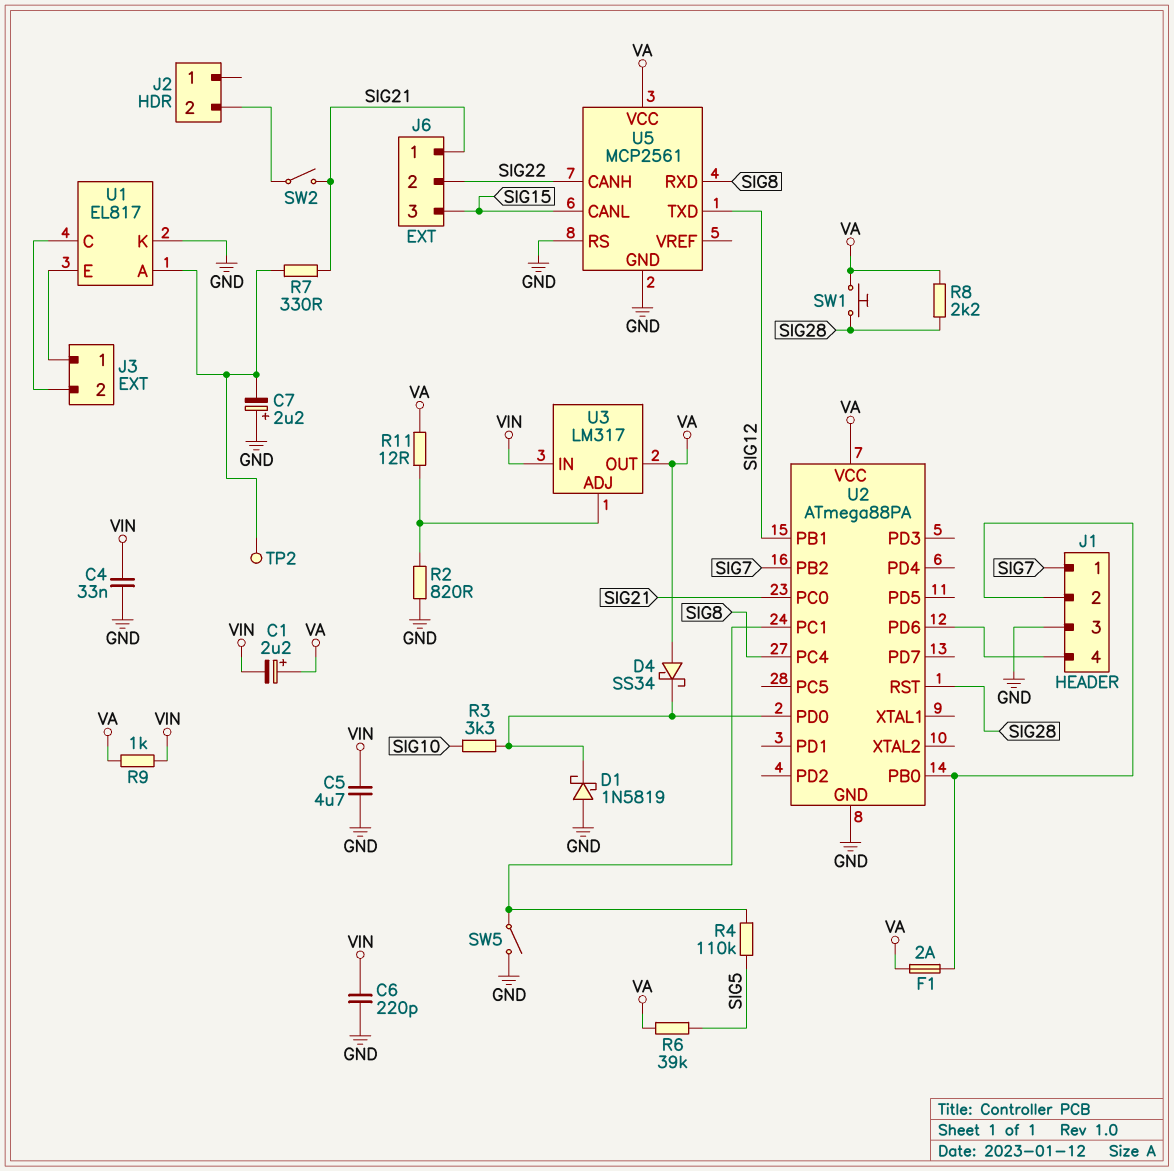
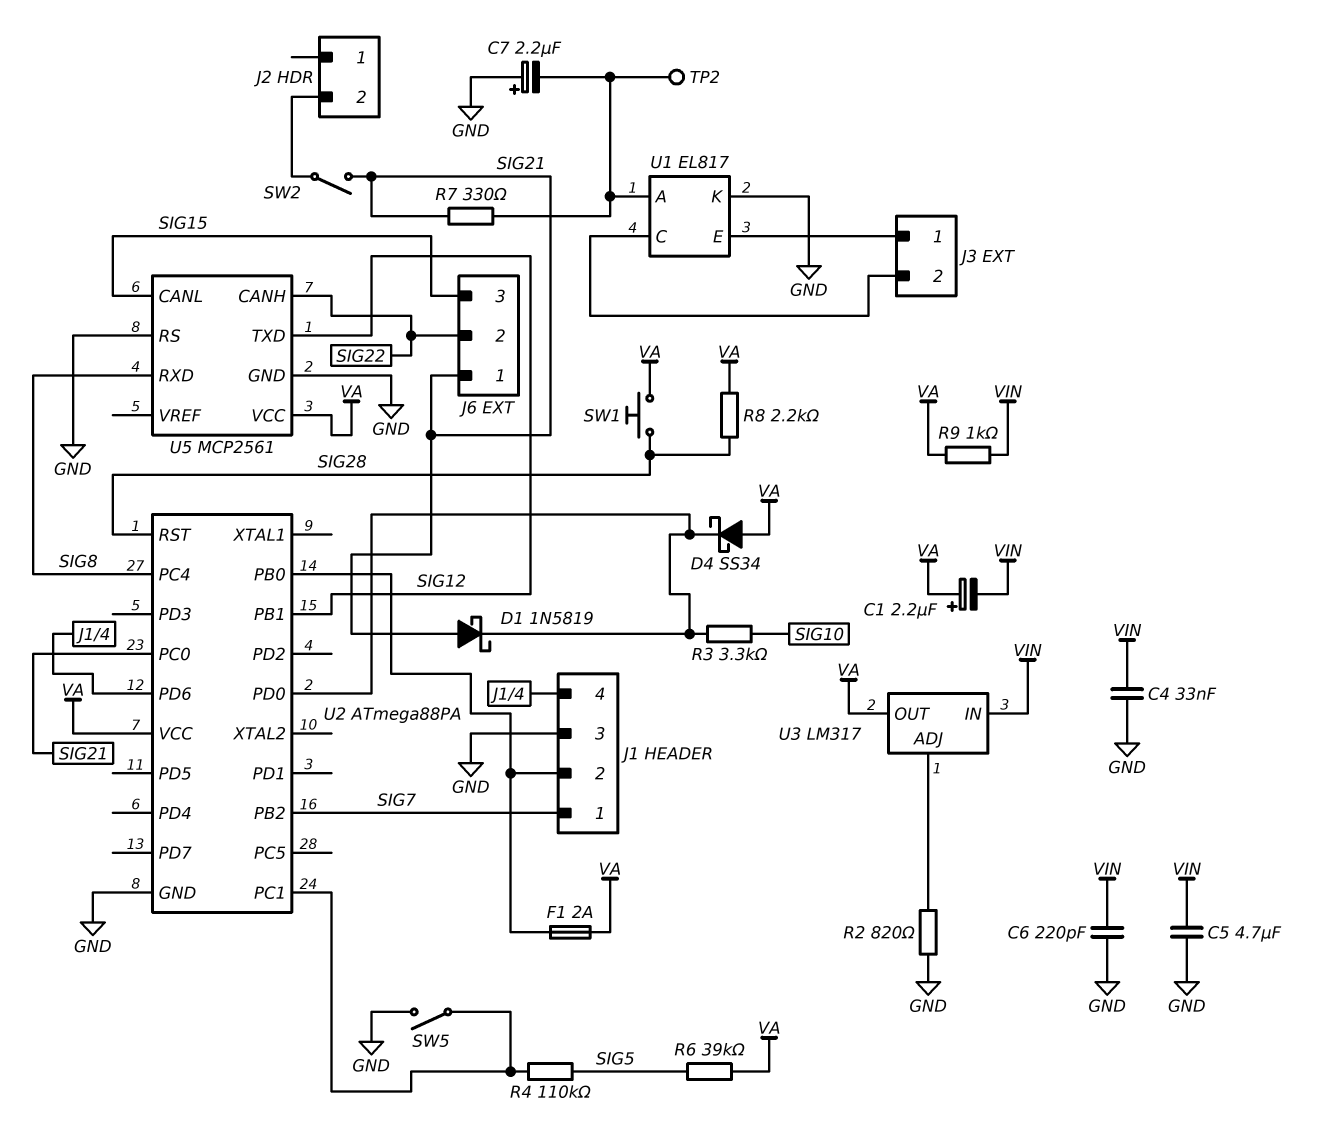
D1: schottky 1N5819 (A GND, K U2/PD0) -> schottky 1N5819 (A SIG21, K U2/PD0)
R11: 12 (U3/ADJ, VA) -> none

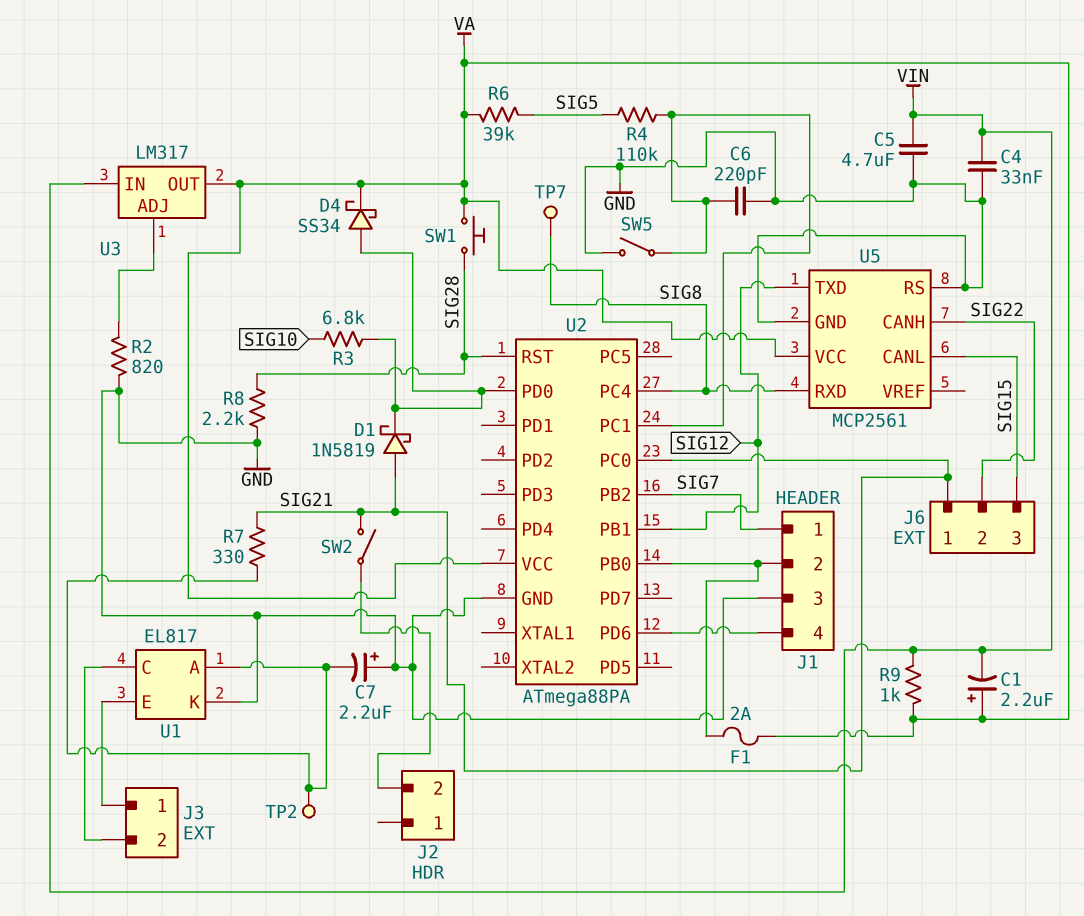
C6: 220pF (GND, VIN) -> 220pF (GND, U2/PC1)
D4: schottky SS34 (A VA, K U2/PD0) -> schottky SS34 (A U2/PD0, K VA)
R3: 3.3k (SIG10, U2/PD0) -> 6.8k (SIG10, U2/PD0)
R8: 2.2k (SIG28, VA) -> 2.2k (GND, SIG28)
TP7: none -> test point (SIG8)

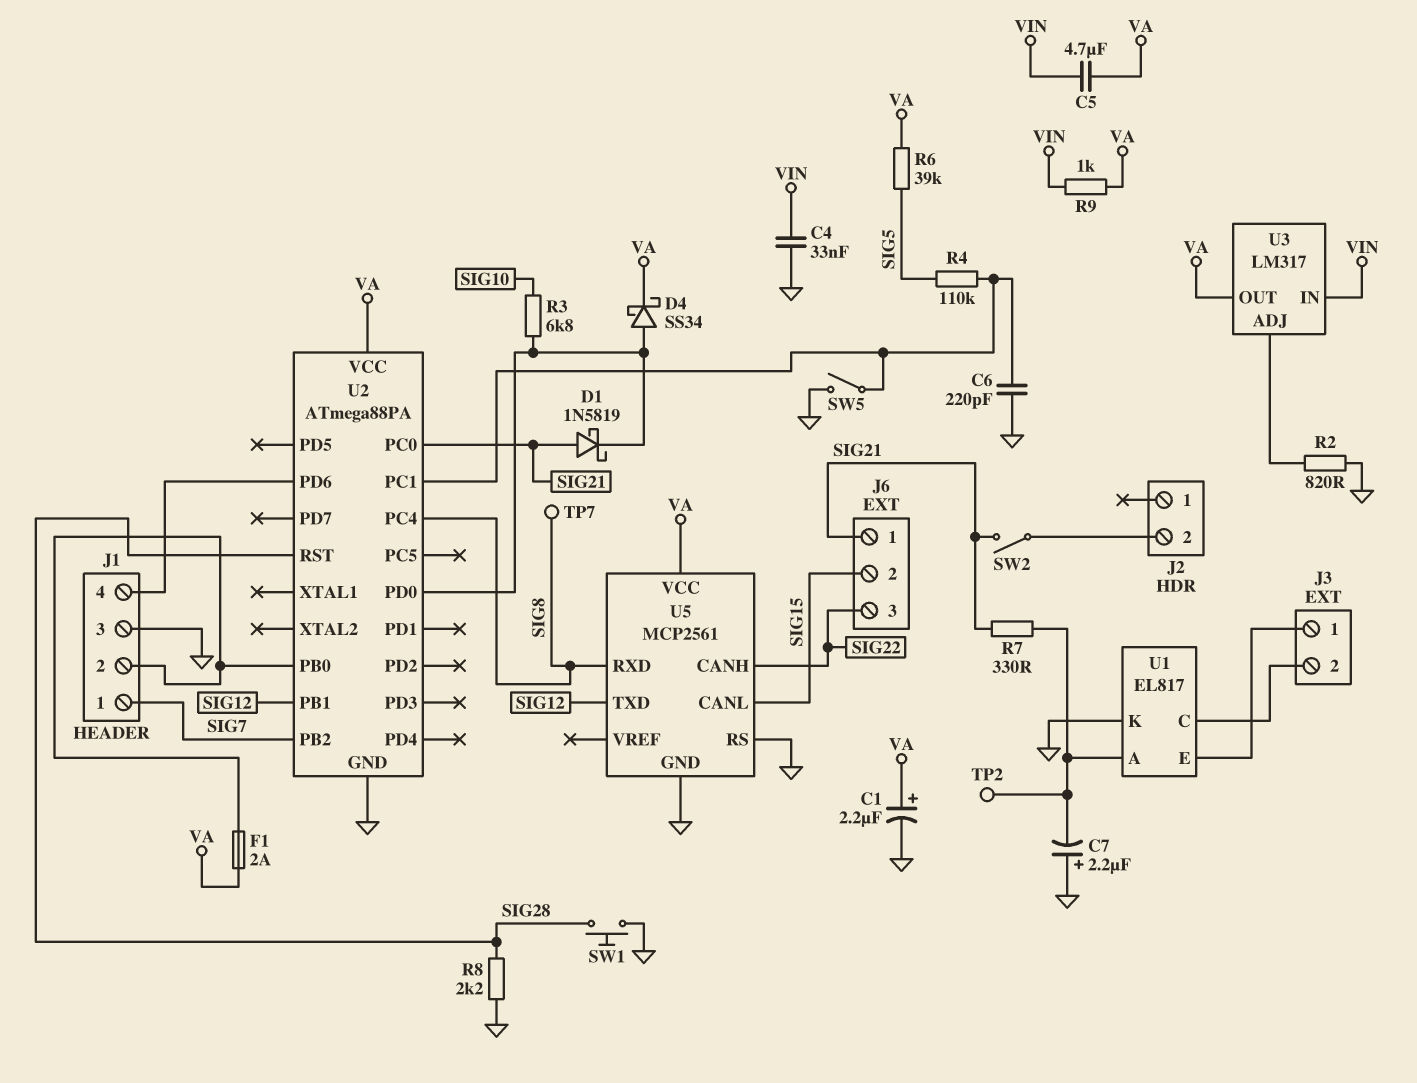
C1: 2.2uF (plus VA, minus VIN) -> 2.2uF (plus VA, minus GND)
C5: 4.7uF (GND, VIN) -> 4.7uF (VA, VIN)
J6 pin 2: SIG22 -> SIG15
J6 pin 3: SIG15 -> SIG22
SW1: button (SIG28, VA) -> button (GND, SIG28)

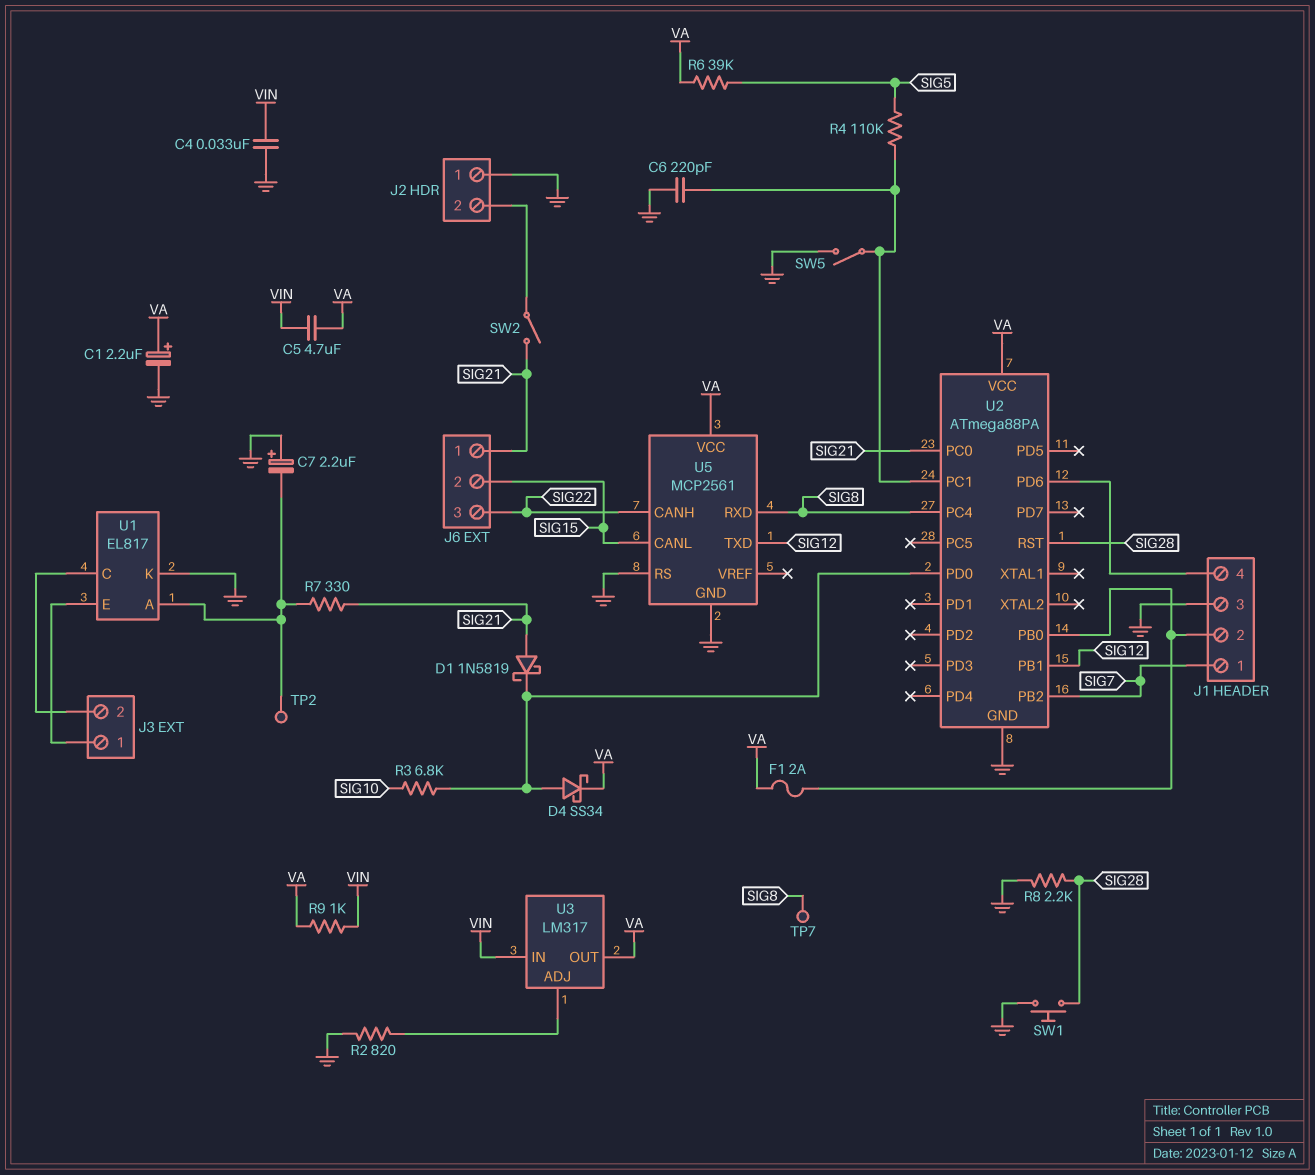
J2 pin 1: none -> GND

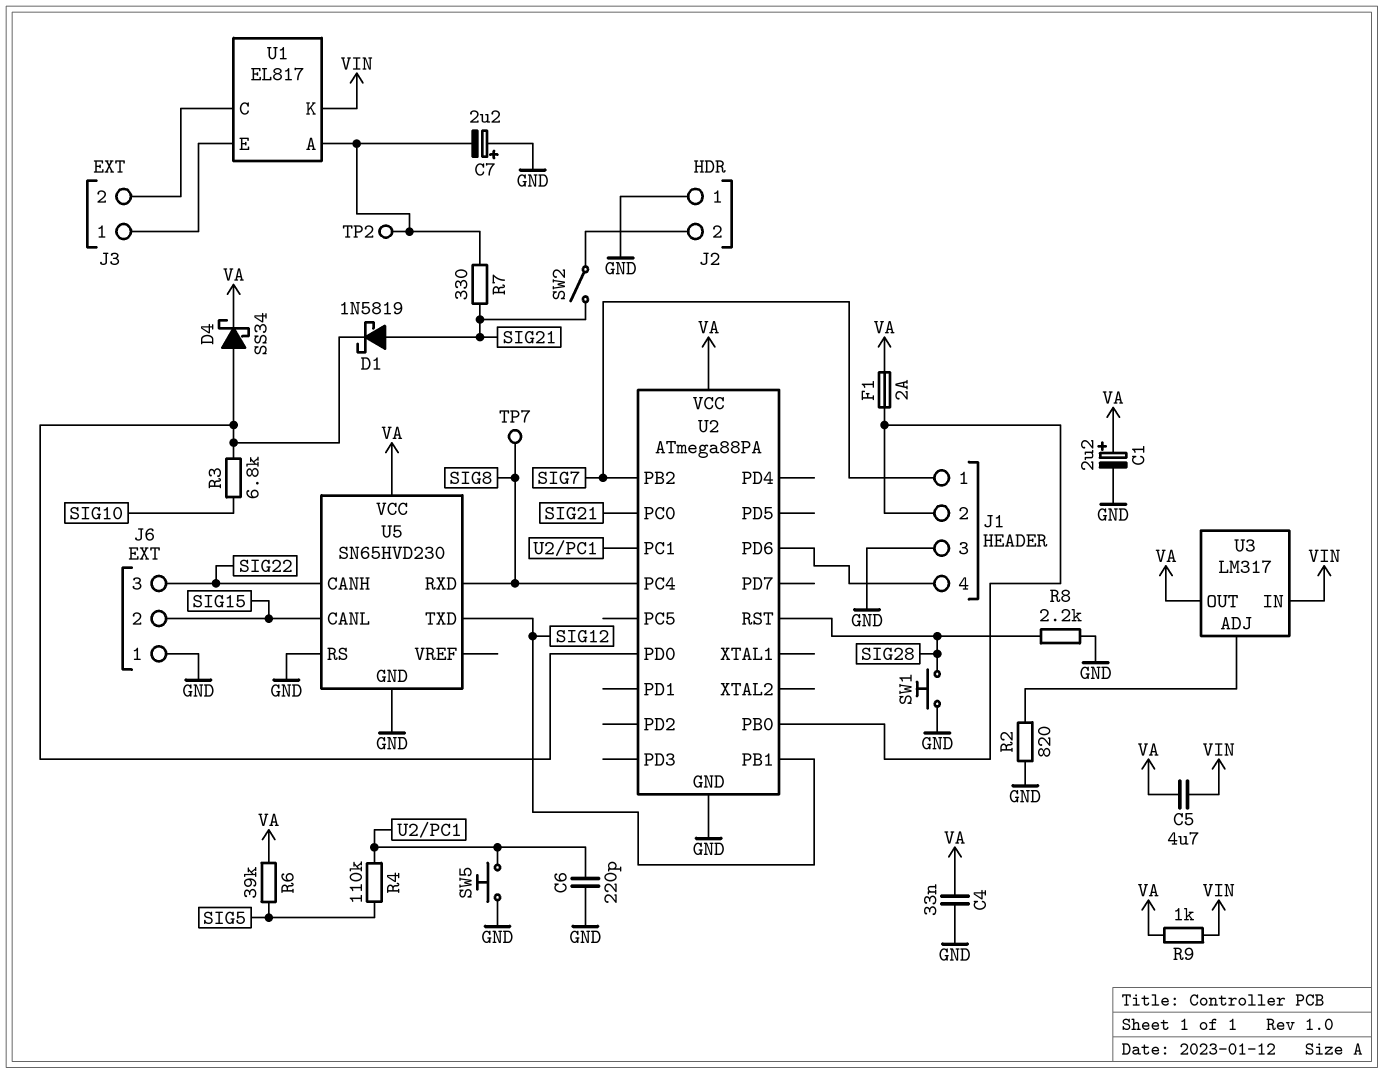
C4: 33nF (GND, VIN) -> 33nF (GND, VA)
J6 pin 1: SIG21 -> GND
SW5: switch (GND, U2/PC1) -> button (GND, U2/PC1)
U1 pin K: GND -> VIN
U5: MCP2561 -> SN65HVD230

